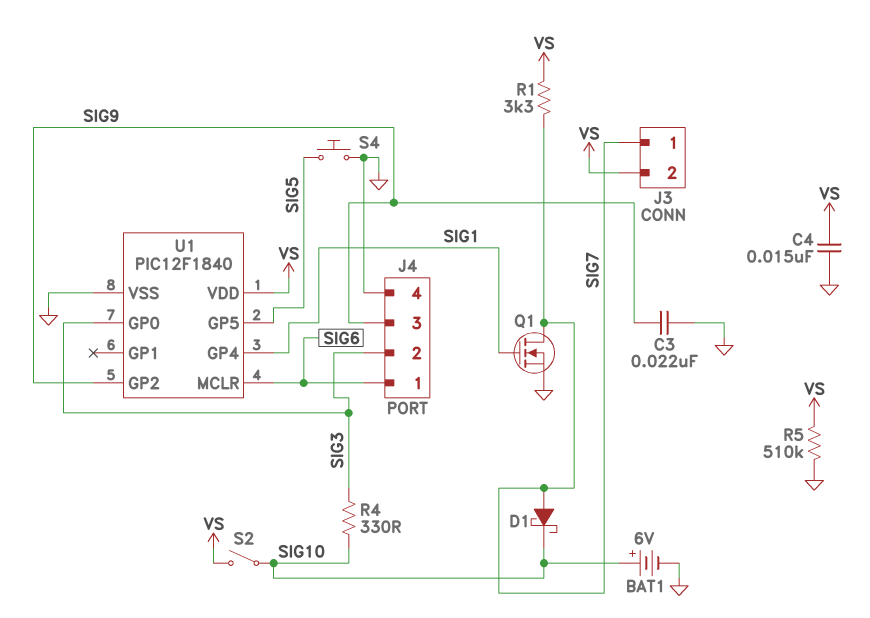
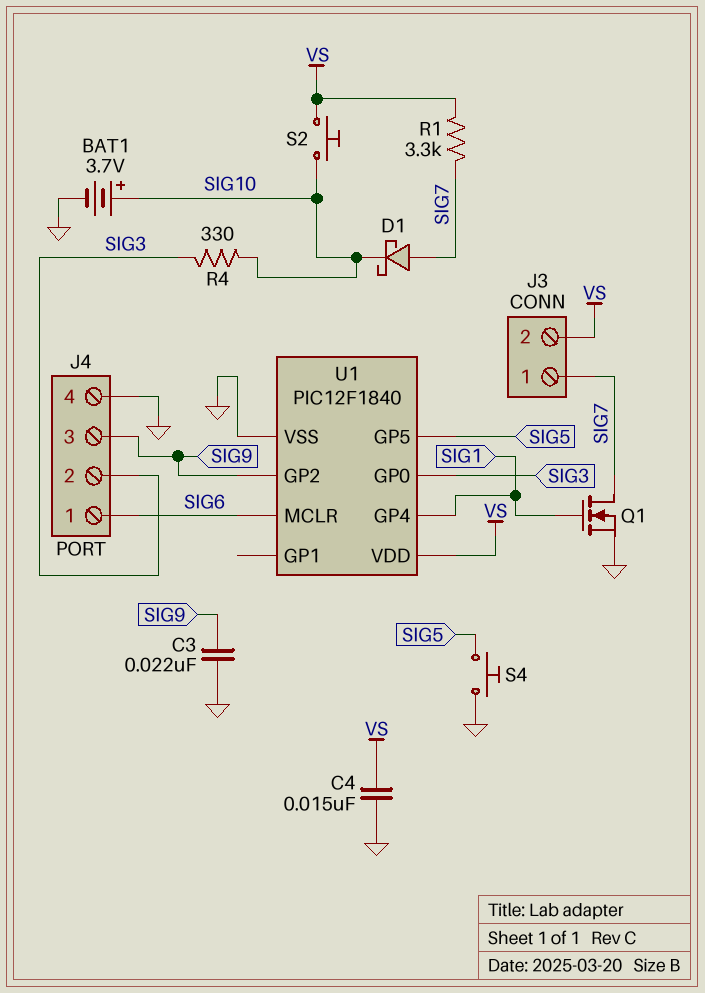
BAT1: 6V (plus SIG10, minus GND) -> 3.7V (plus SIG10, minus GND)
R5: 510k (GND, VS) -> none
S2: switch (SIG10, VS) -> button (SIG10, VS)

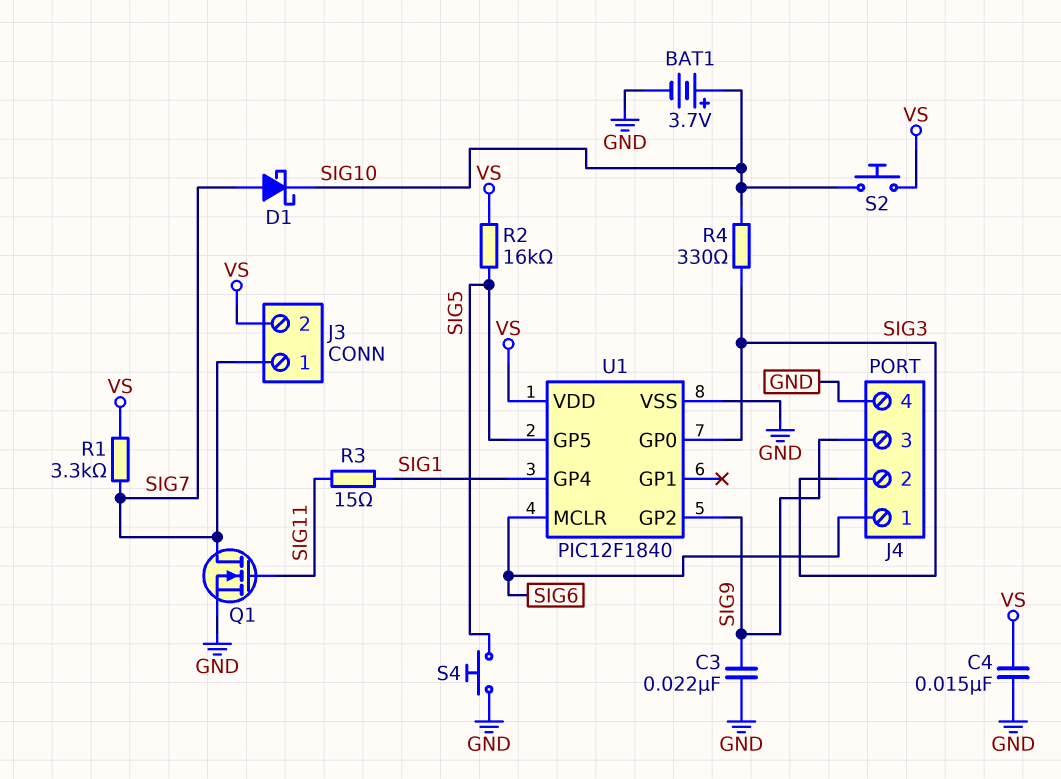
Q1: NMOS (G SIG1, D SIG7, S GND) -> NMOS (G SIG11, D SIG7, S GND)
R2: none -> 16k (SIG5, VS)
R3: none -> 15 (SIG1, SIG11)

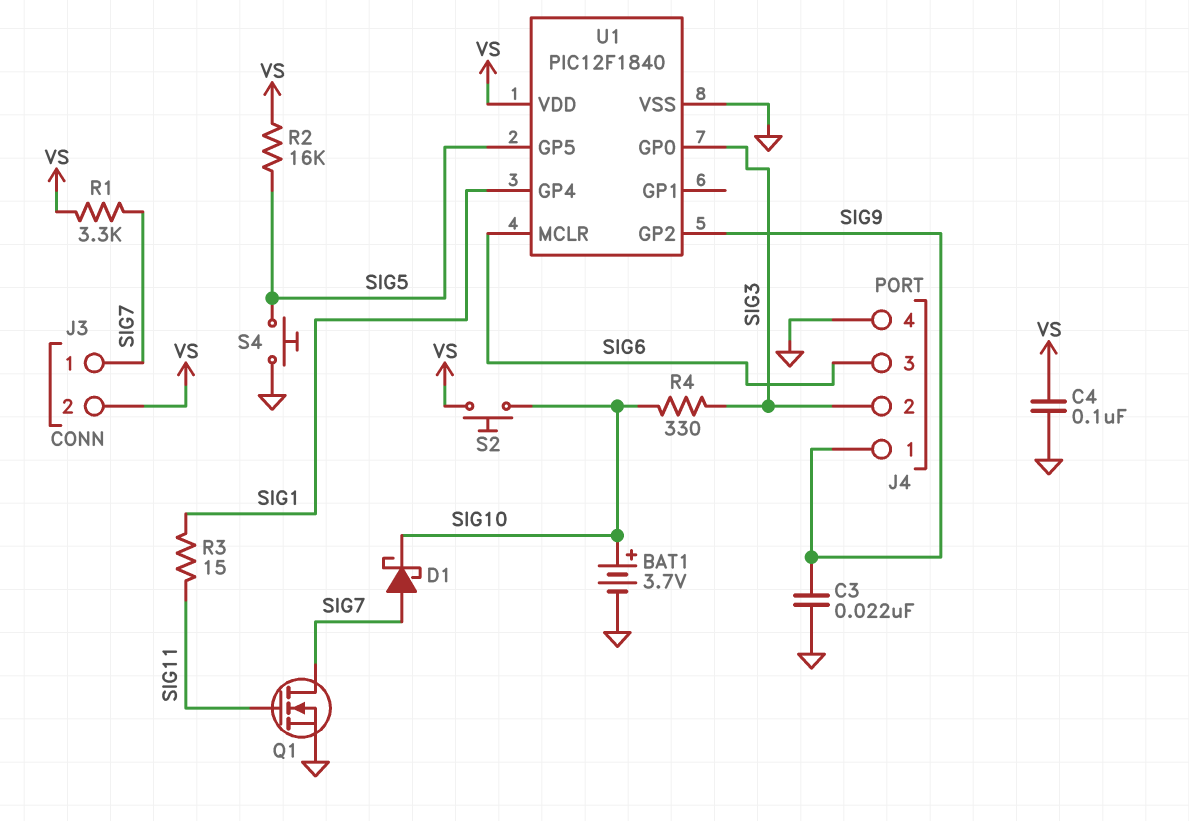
C4: 15nF (GND, VS) -> 100nF (GND, VS)
J4 pin 1: SIG6 -> SIG9
J4 pin 3: SIG9 -> SIG6

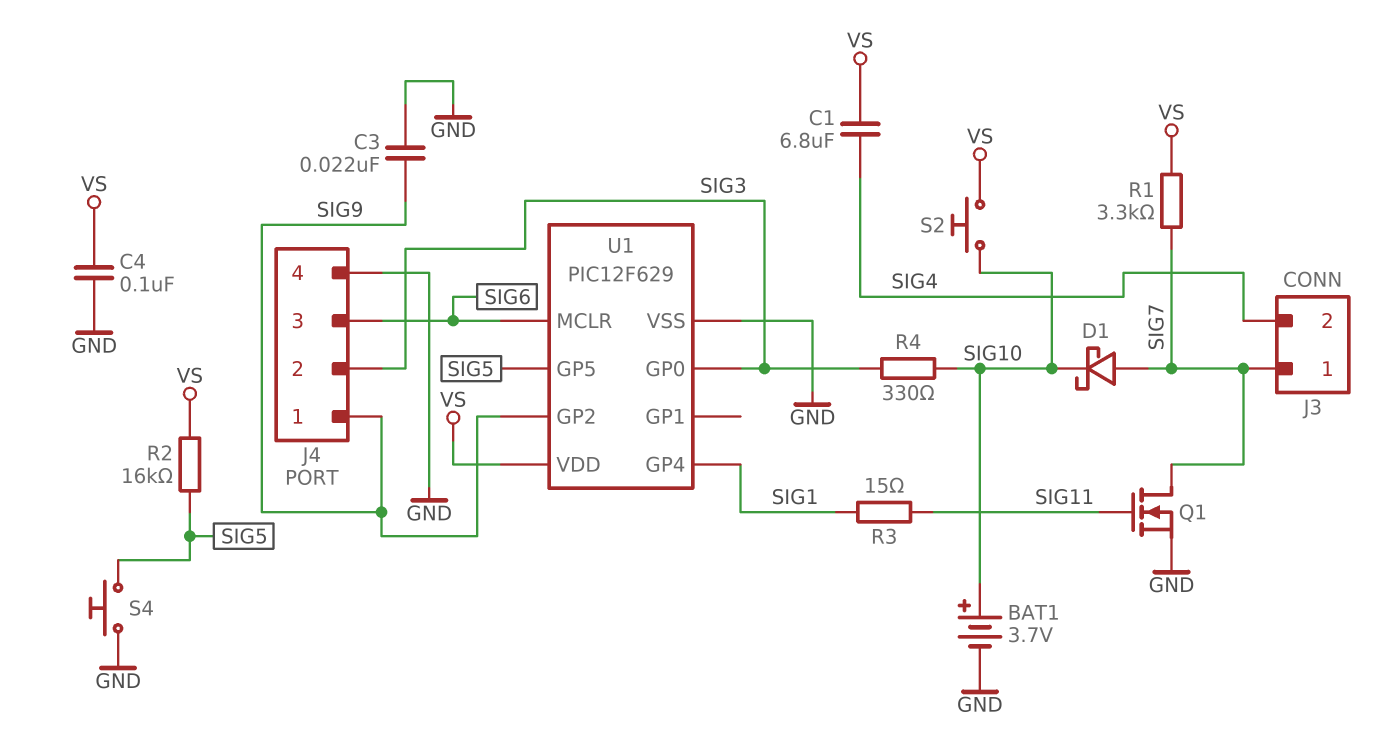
C1: none -> 6.8uF (SIG4, VS)
J3 pin 2: VS -> SIG4
U1: PIC12F1840 -> PIC12F629

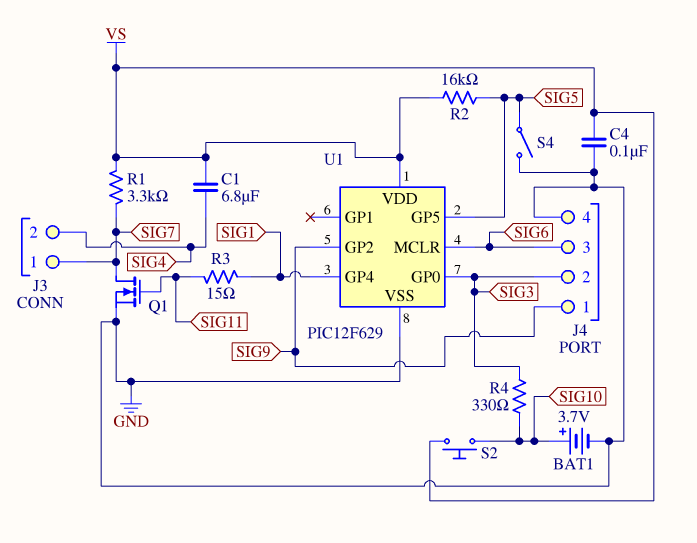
C3: 22nF (GND, SIG9) -> none
D1: schottky (A SIG7, K SIG10) -> none
S4: button (GND, SIG5) -> switch (GND, SIG5)

